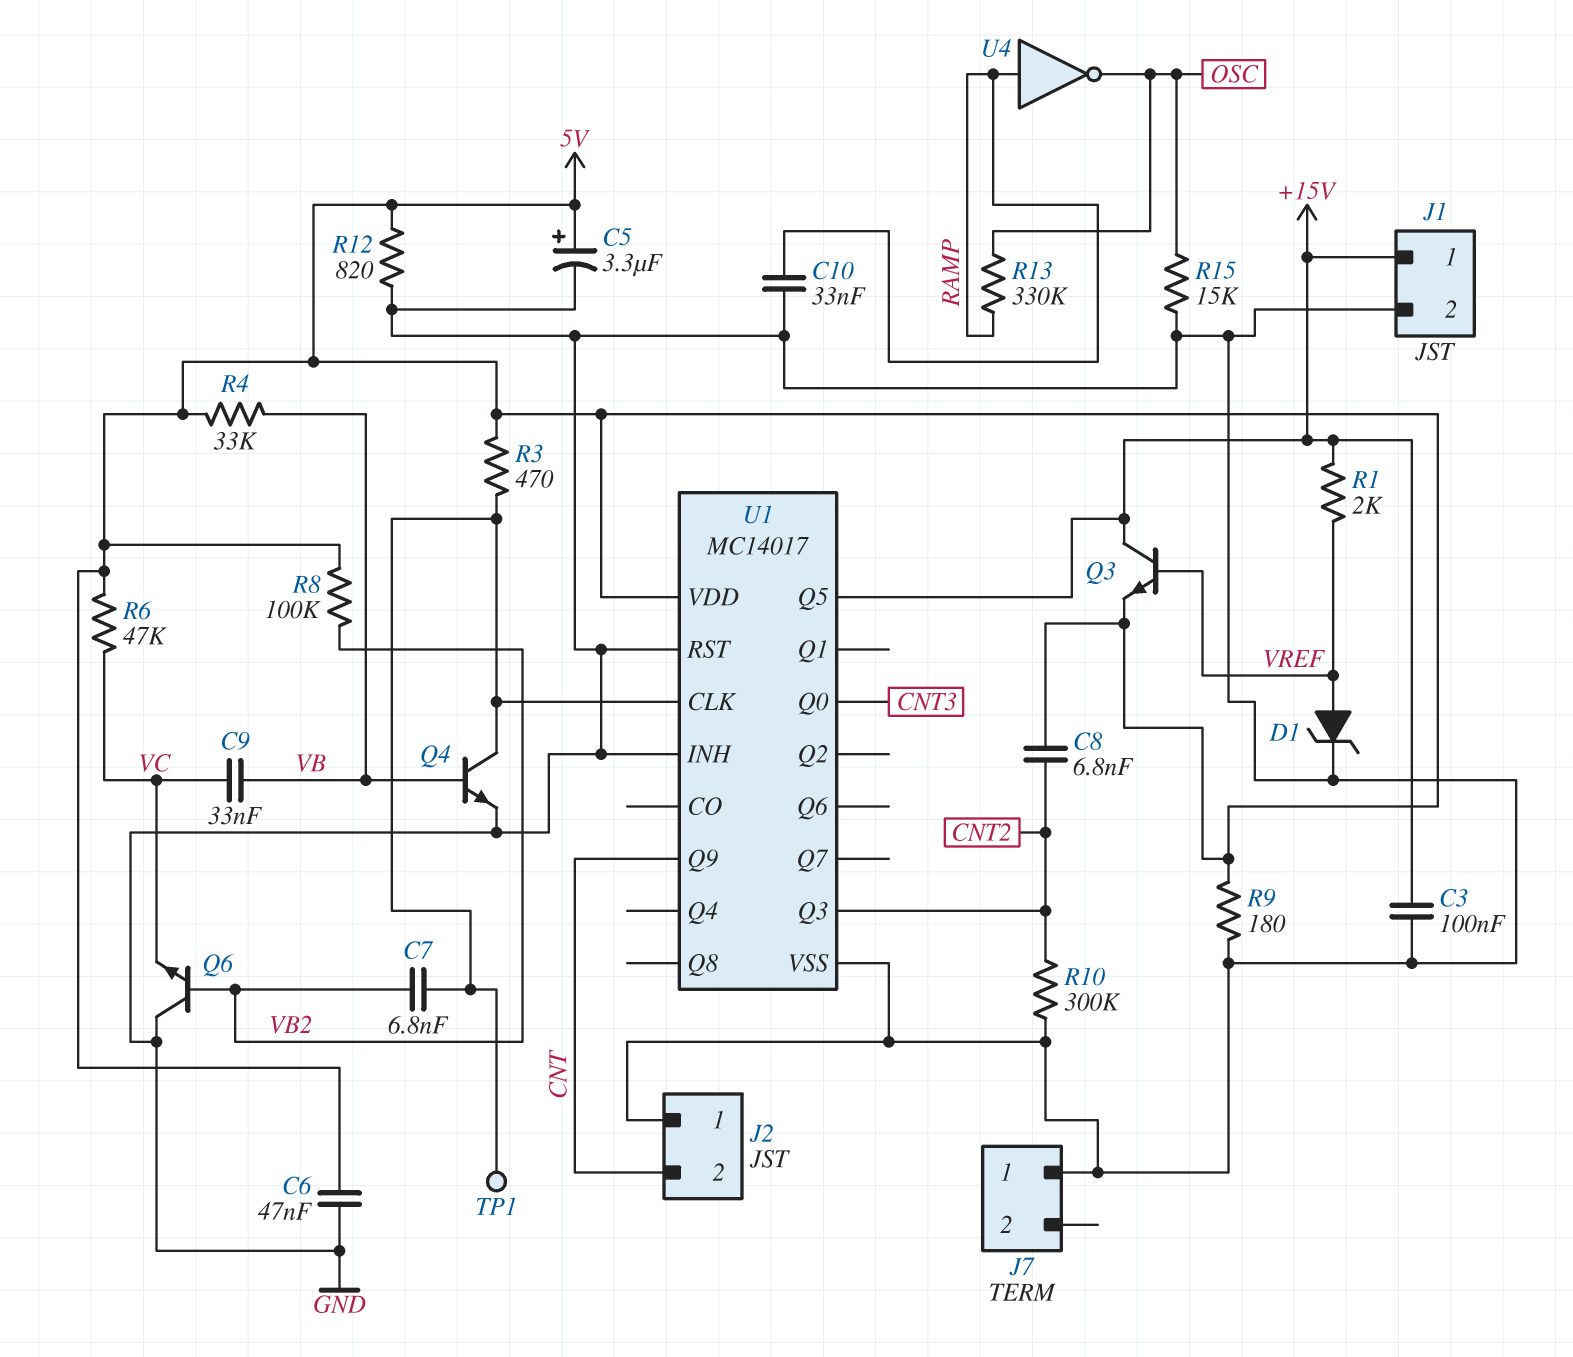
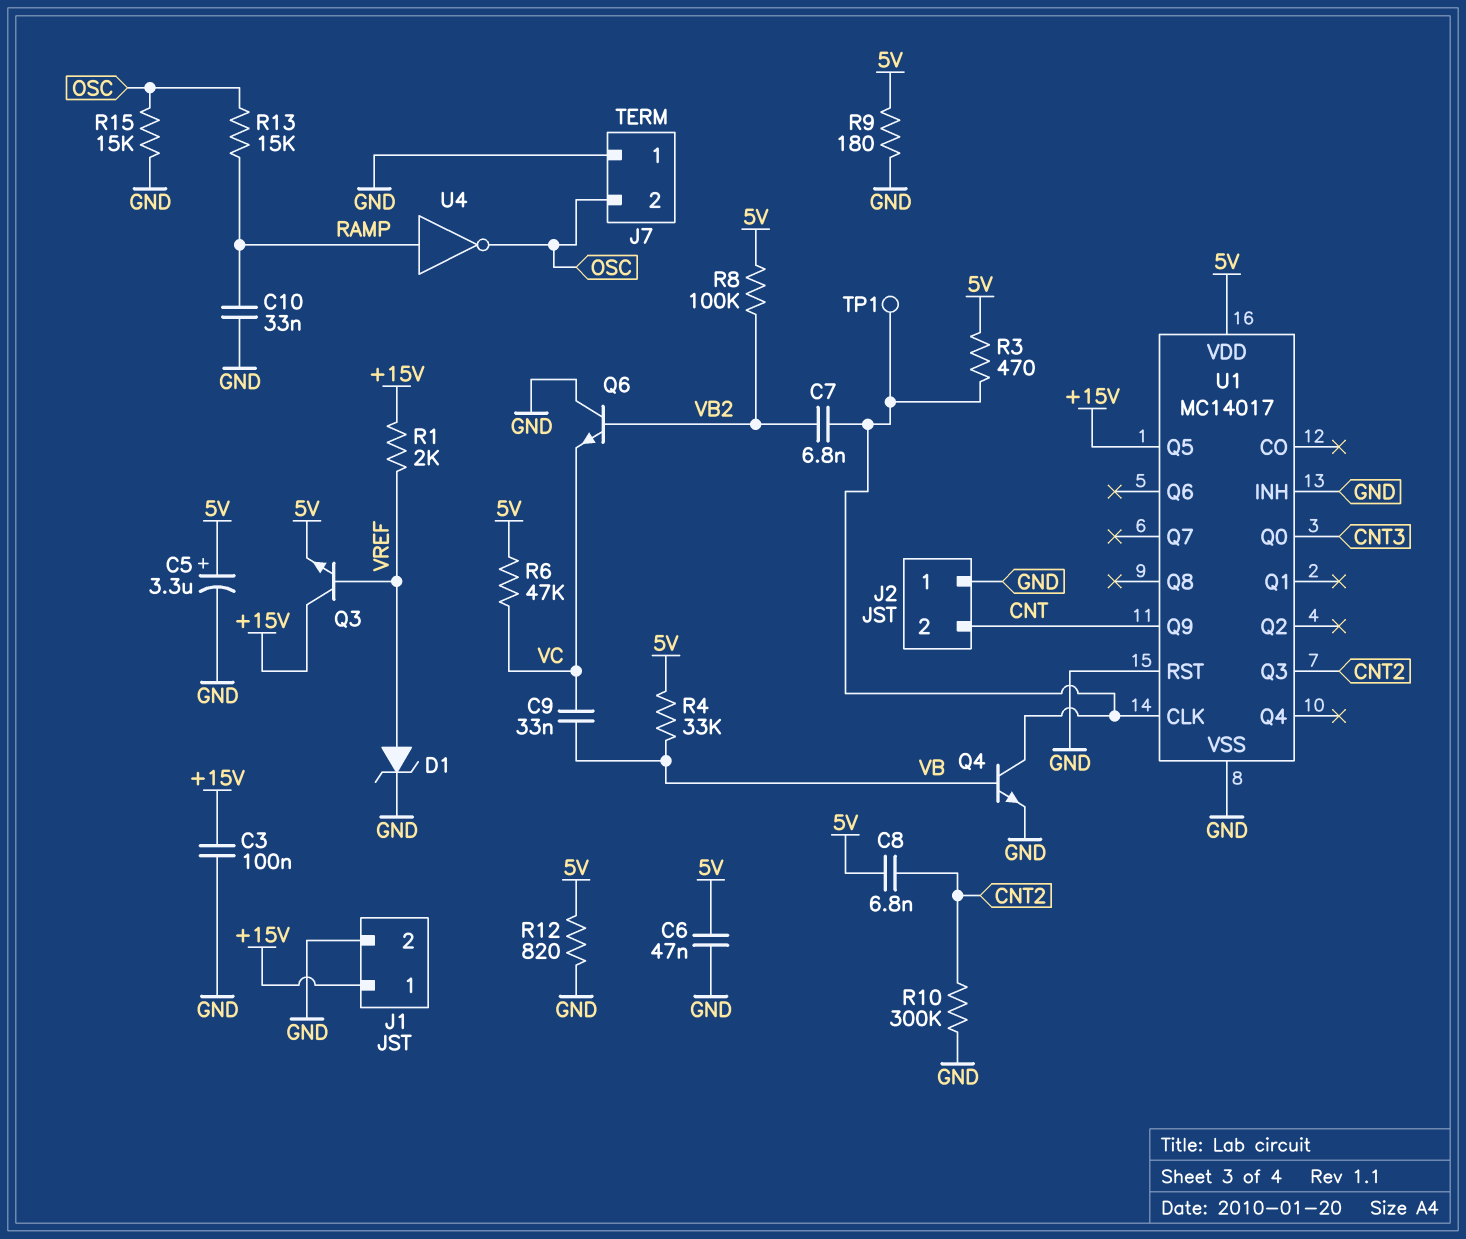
J7 pin 2: none -> OSC
R13: 330k (OSC, RAMP) -> 15k (OSC, RAMP)

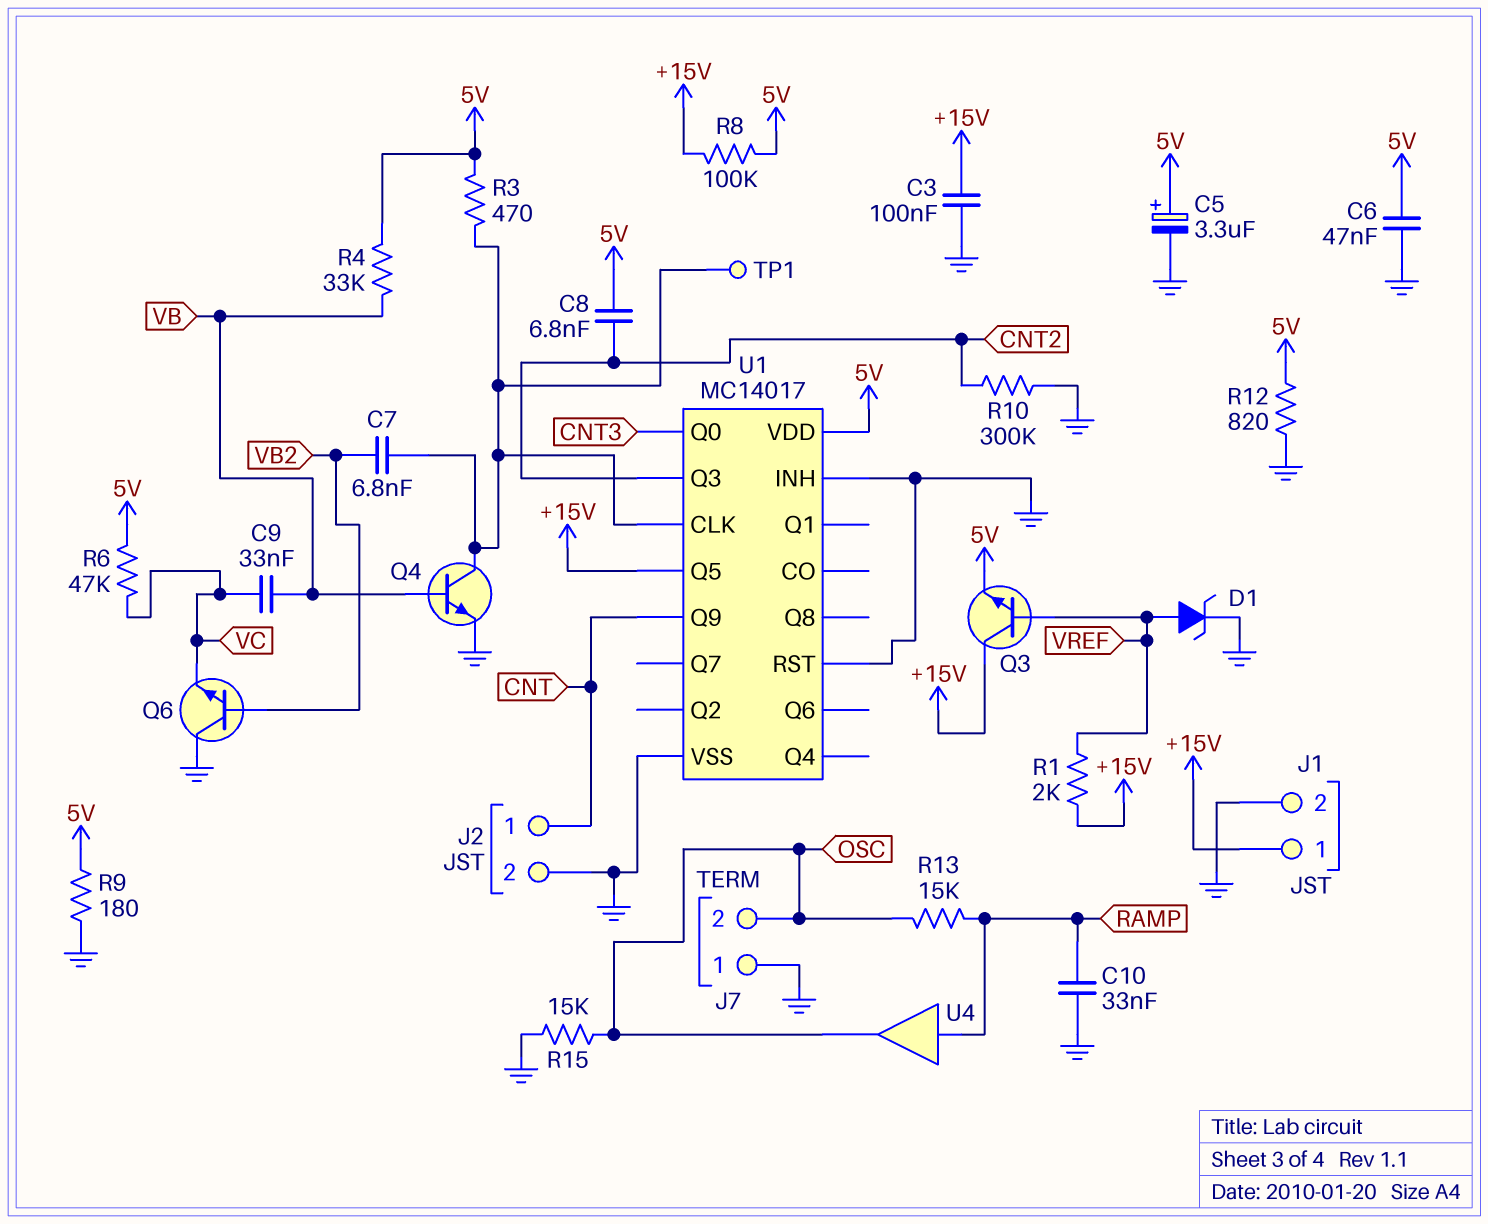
J2 pin 1: GND -> CNT
J2 pin 2: CNT -> GND
R8: 100k (5V, VB2) -> 100k (+15V, 5V)
U4: NOT (in RAMP, out OSC) -> buffer (in RAMP, out OSC)

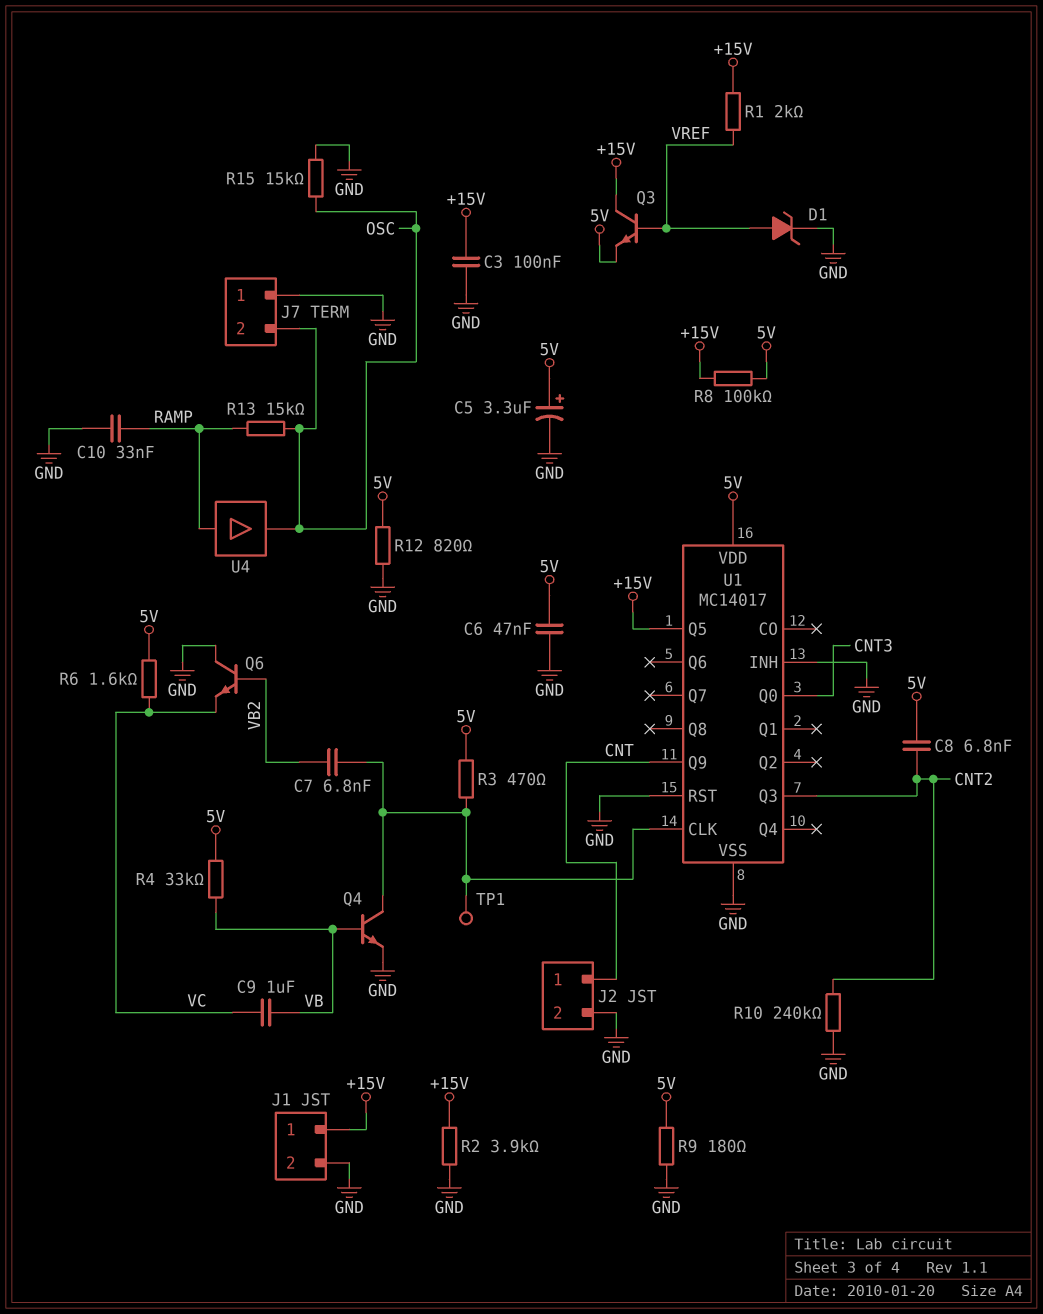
C9: 33nF (VB, VC) -> 1uF (VB, VC)
R2: none -> 3.9k (+15V, GND)
R6: 47k (5V, VC) -> 1.6k (5V, VC)
R10: 300k (CNT2, GND) -> 240k (CNT2, GND)

